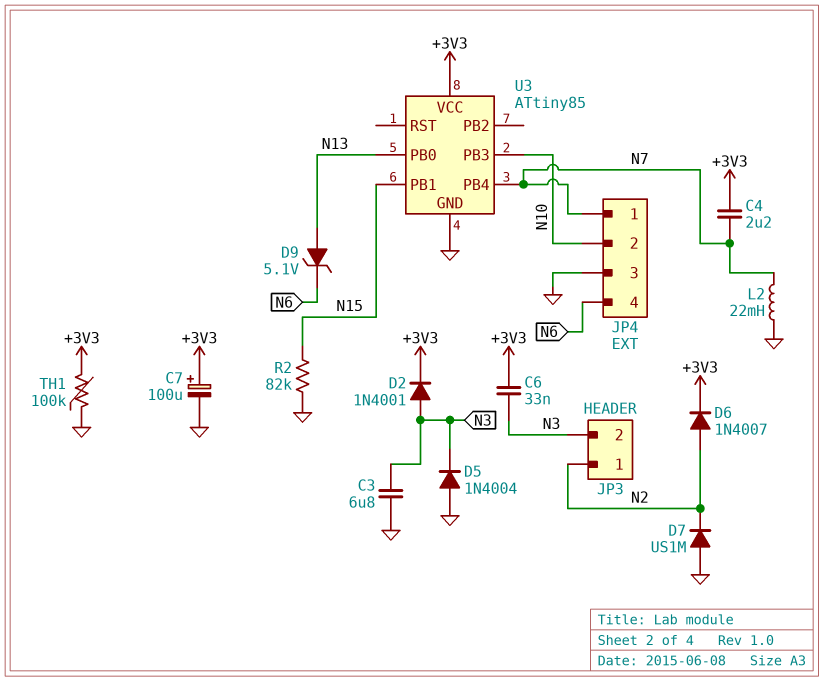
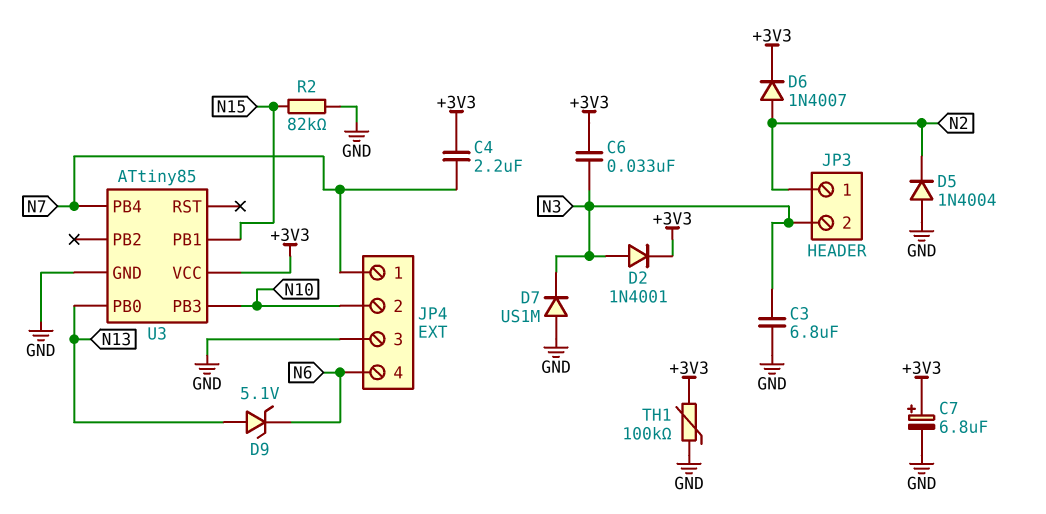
C7: 100uF (plus +3V3, minus GND) -> 6.8uF (plus +3V3, minus GND)
D5: diode 1N4004 (A GND, K N3) -> diode 1N4004 (A GND, K N2)
D7: diode US1M (A GND, K N2) -> diode US1M (A GND, K N3)
L2: 22mH (GND, N7) -> none

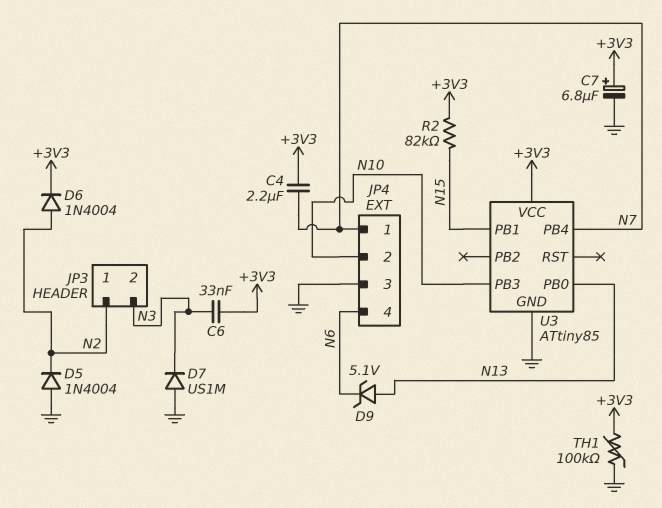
C3: 6.8uF (GND, N3) -> none
D2: diode 1N4001 (A N3, K +3V3) -> none
D6: diode 1N4007 (A N2, K +3V3) -> diode 1N4004 (A N2, K +3V3)
R2: 82k (GND, N15) -> 82k (+3V3, N15)

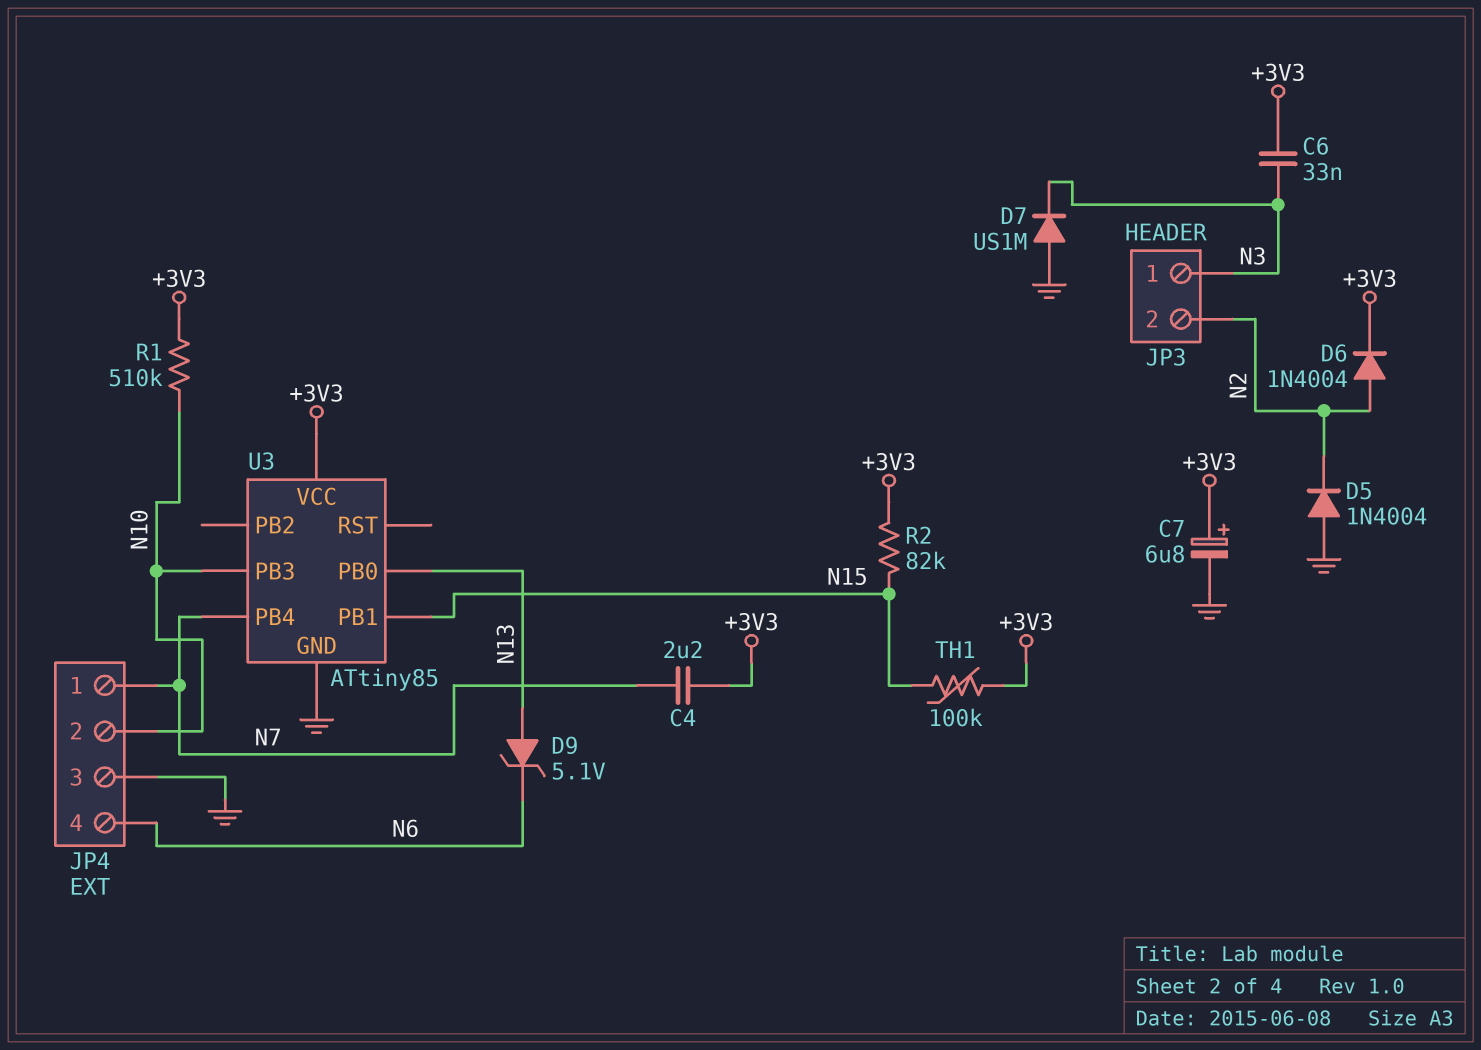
JP3 pin 1: N2 -> N3
JP3 pin 2: N3 -> N2
R1: none -> 510k (+3V3, N10)
TH1: 100k (+3V3, GND) -> 100k (+3V3, N15)

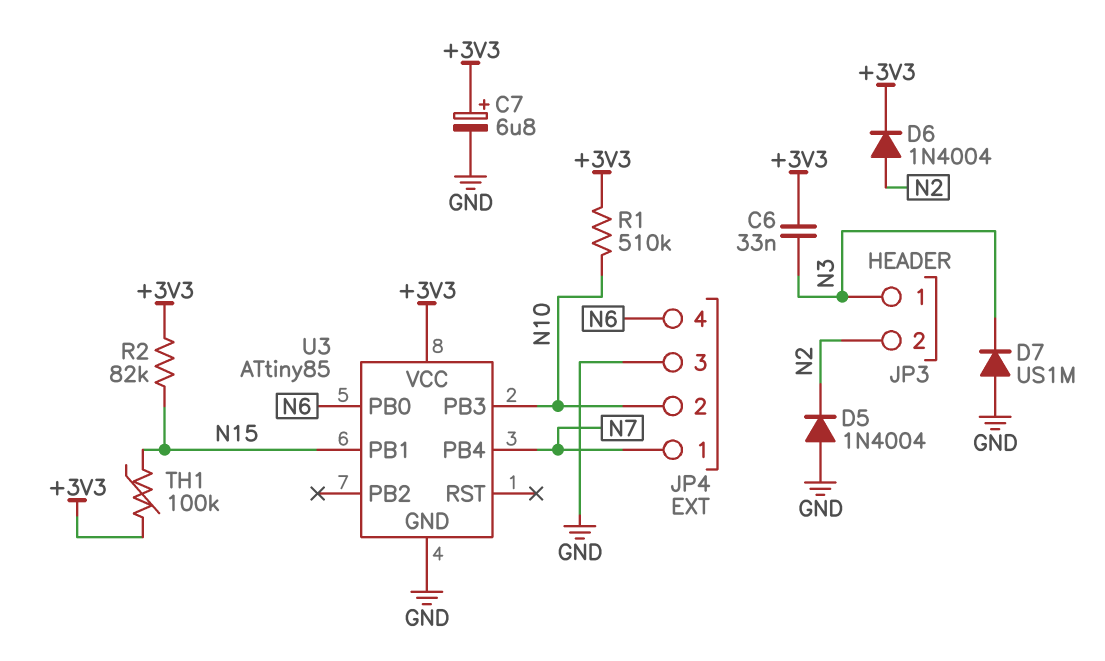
C4: 2.2uF (+3V3, N7) -> none
D9: zener 5.1V (A N13, K N6) -> none
U3 pin PB0: N13 -> N6

